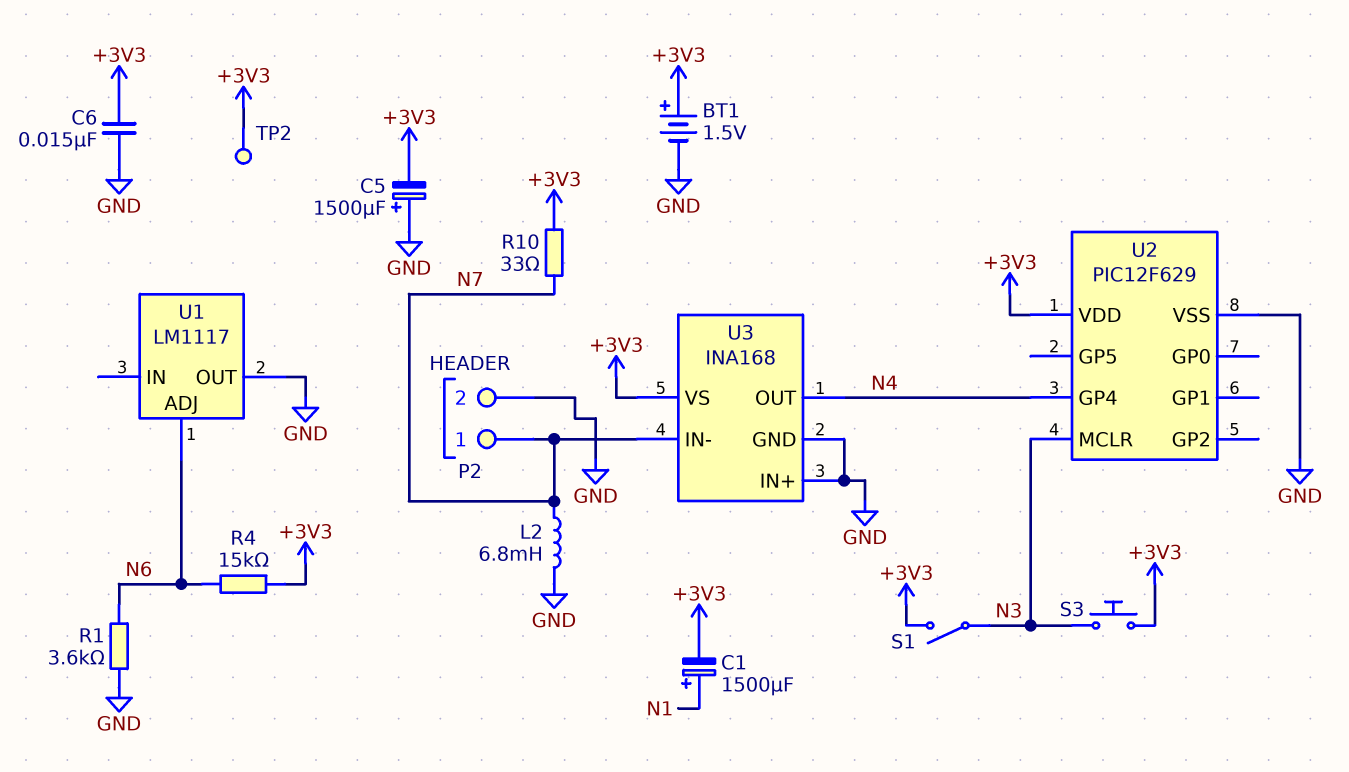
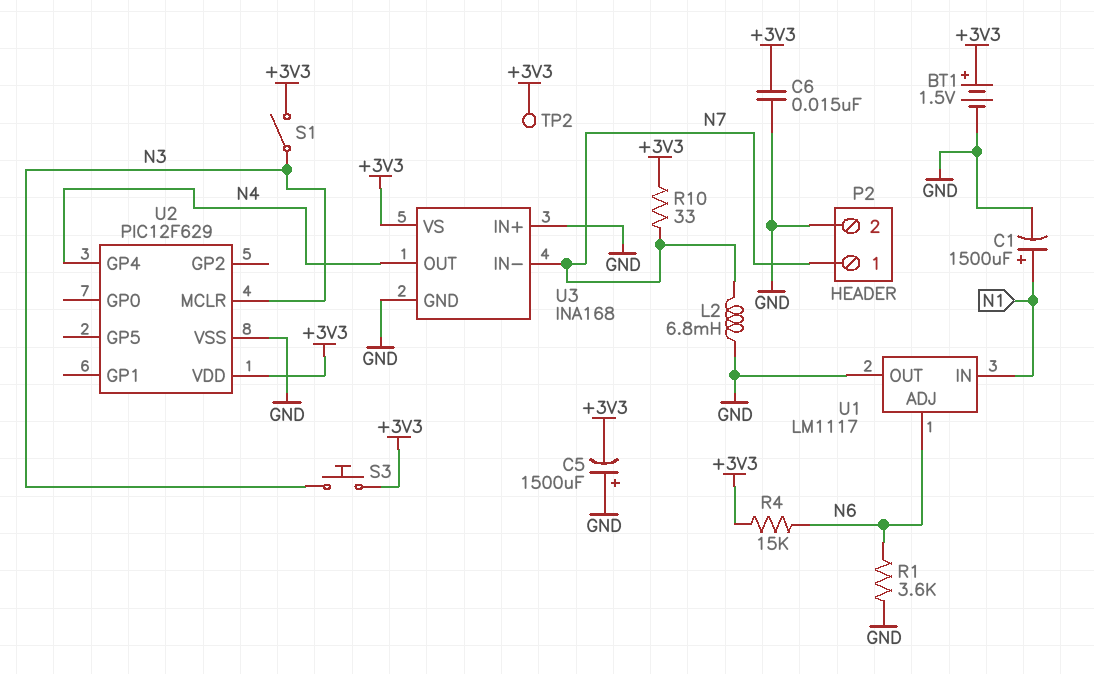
C1: 1500uF (plus N1, minus +3V3) -> 1500uF (plus N1, minus GND)
U1 pin IN: none -> N1

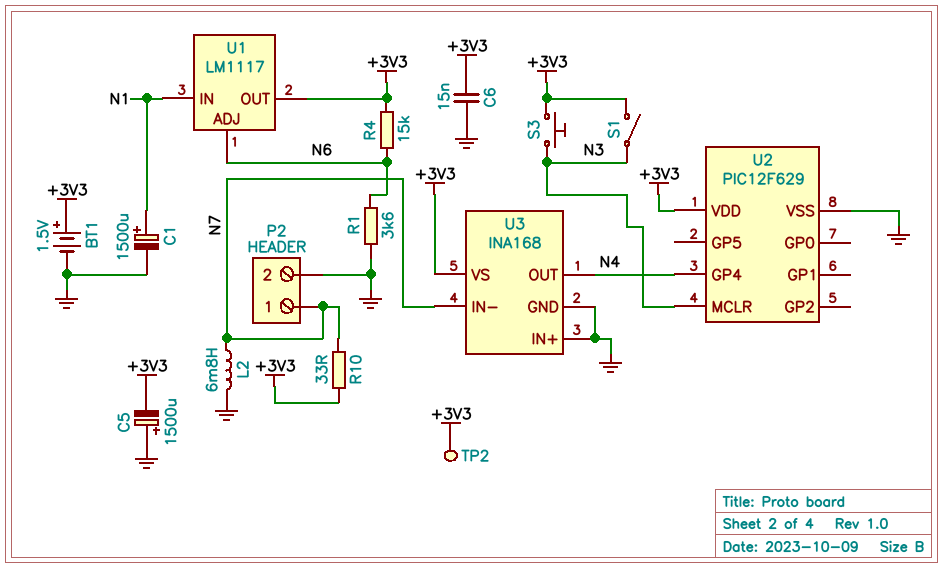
U1 pin OUT: GND -> +3V3

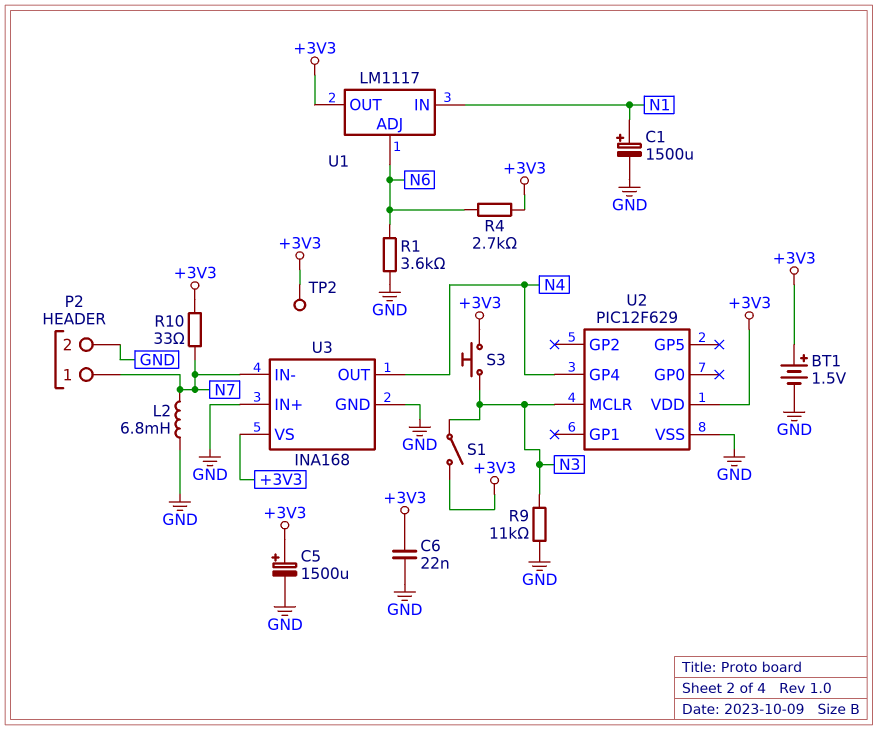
C5: 1500uF (plus GND, minus +3V3) -> 1500uF (plus +3V3, minus GND)
C6: 15nF (+3V3, GND) -> 22nF (+3V3, GND)
R4: 15k (+3V3, N6) -> 2.7k (+3V3, N6)
R9: none -> 11k (GND, N3)

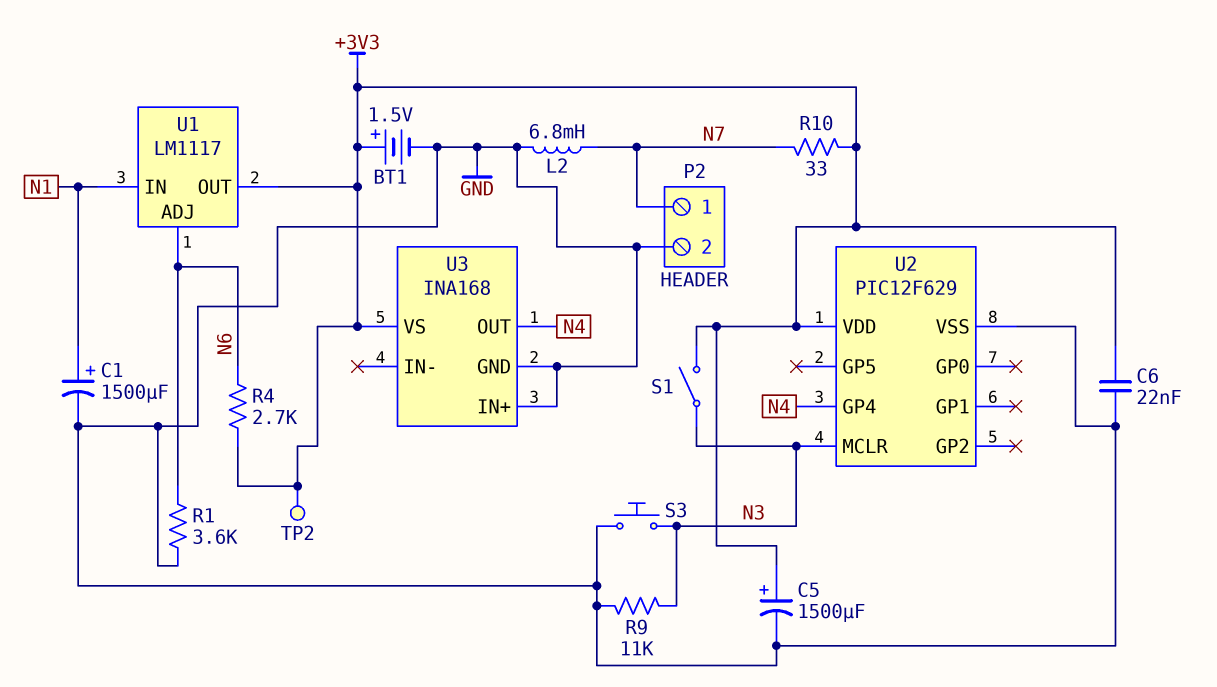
S3: button (+3V3, N3) -> button (GND, N3)
U3 pin IN-: N7 -> none

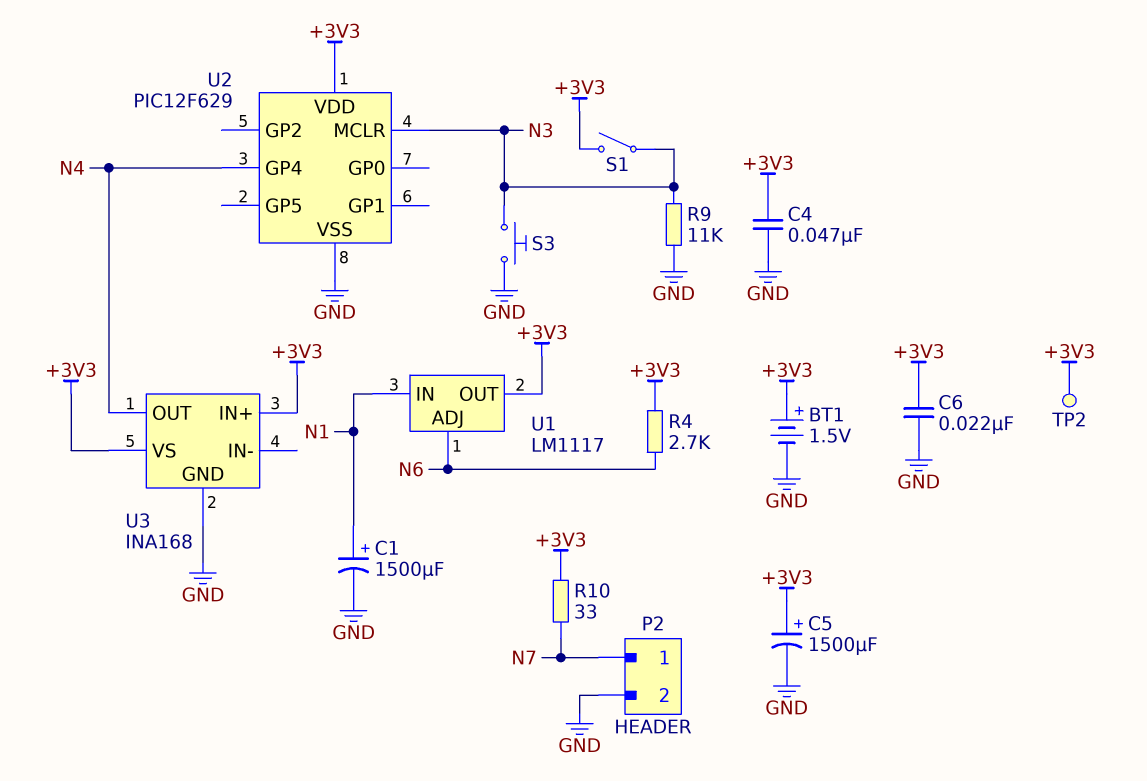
C4: none -> 47nF (+3V3, GND)
L2: 6.8mH (GND, N7) -> none
R1: 3.6k (GND, N6) -> none
U3 pin IN+: GND -> +3V3

